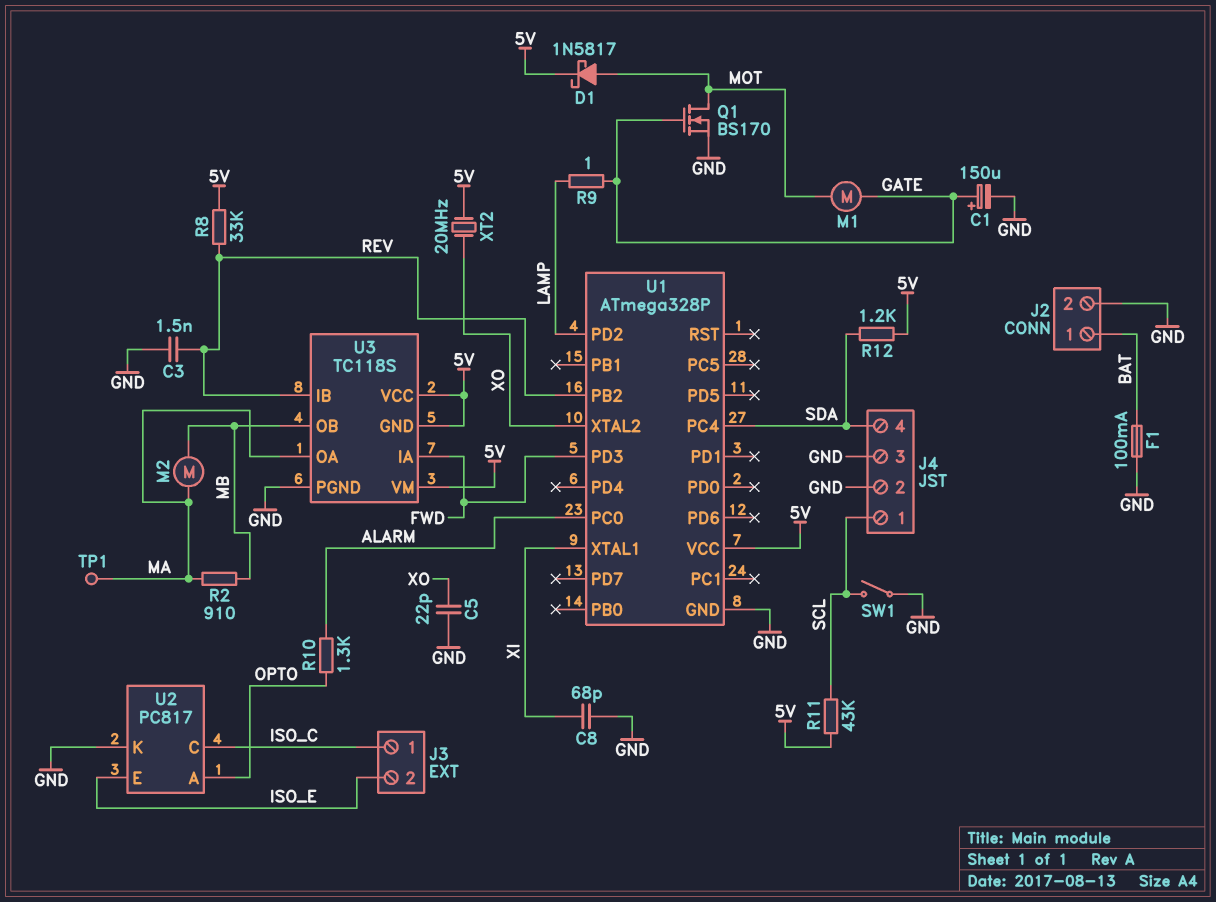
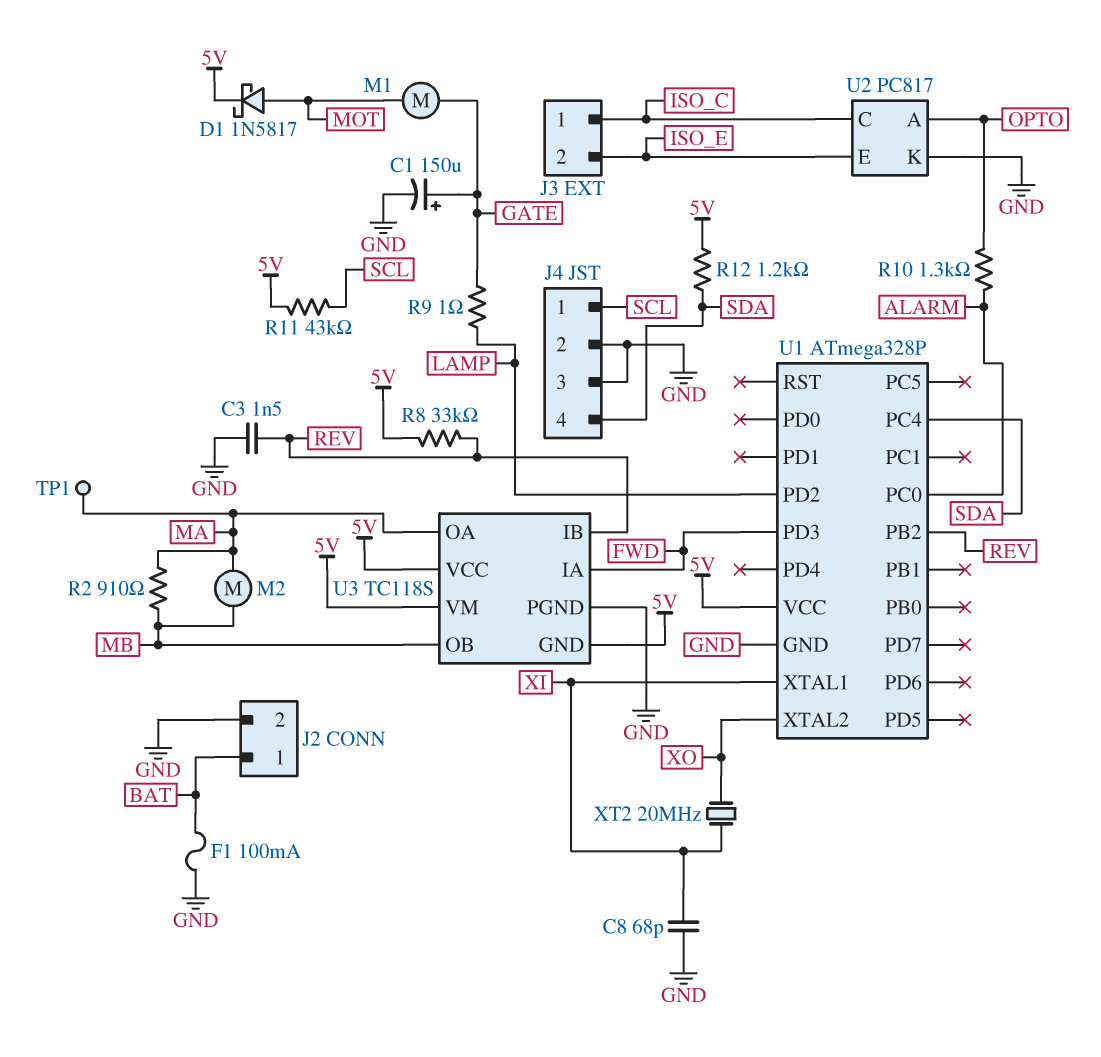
C5: 22pF (GND, XO) -> none
Q1: NMOS BS170 (G GATE, D MOT, S GND) -> none
SW1: switch (GND, SCL) -> none
XT2: 20MHz (5V, XO) -> 20MHz (XI, XO)

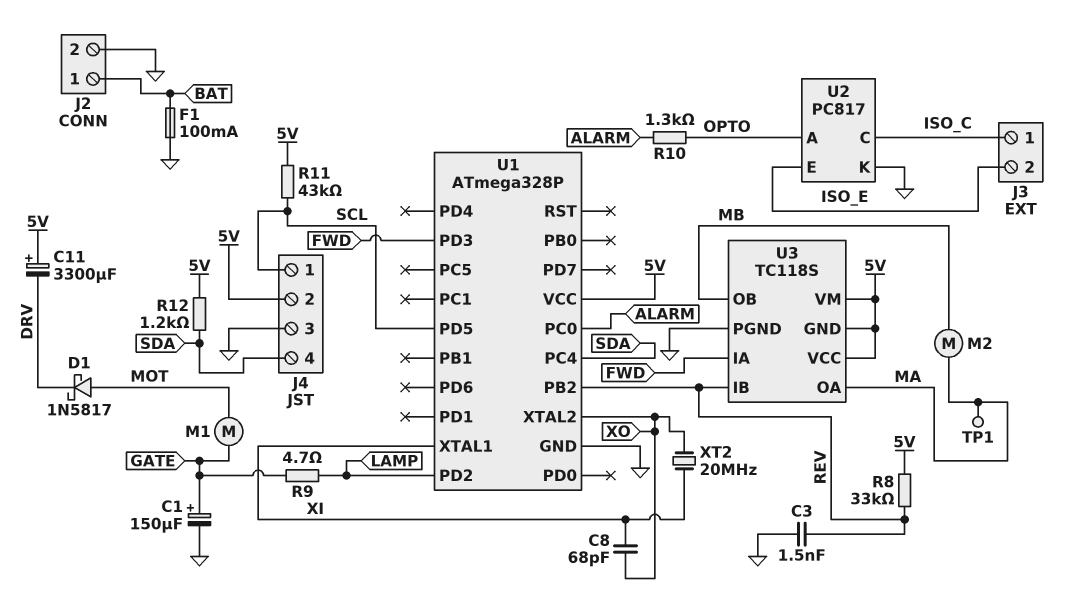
C8: 68pF (GND, XI) -> 68pF (XI, XO)
C11: none -> 3300uF (plus 5V, minus DRV)
D1: schottky 1N5817 (A MOT, K 5V) -> schottky 1N5817 (A MOT, K DRV)
J4 pin 2: GND -> 5V
R2: 910 (MA, MB) -> none
R9: 1 (GATE, LAMP) -> 4.7 (GATE, LAMP)
U1 pin PD5: none -> SCL

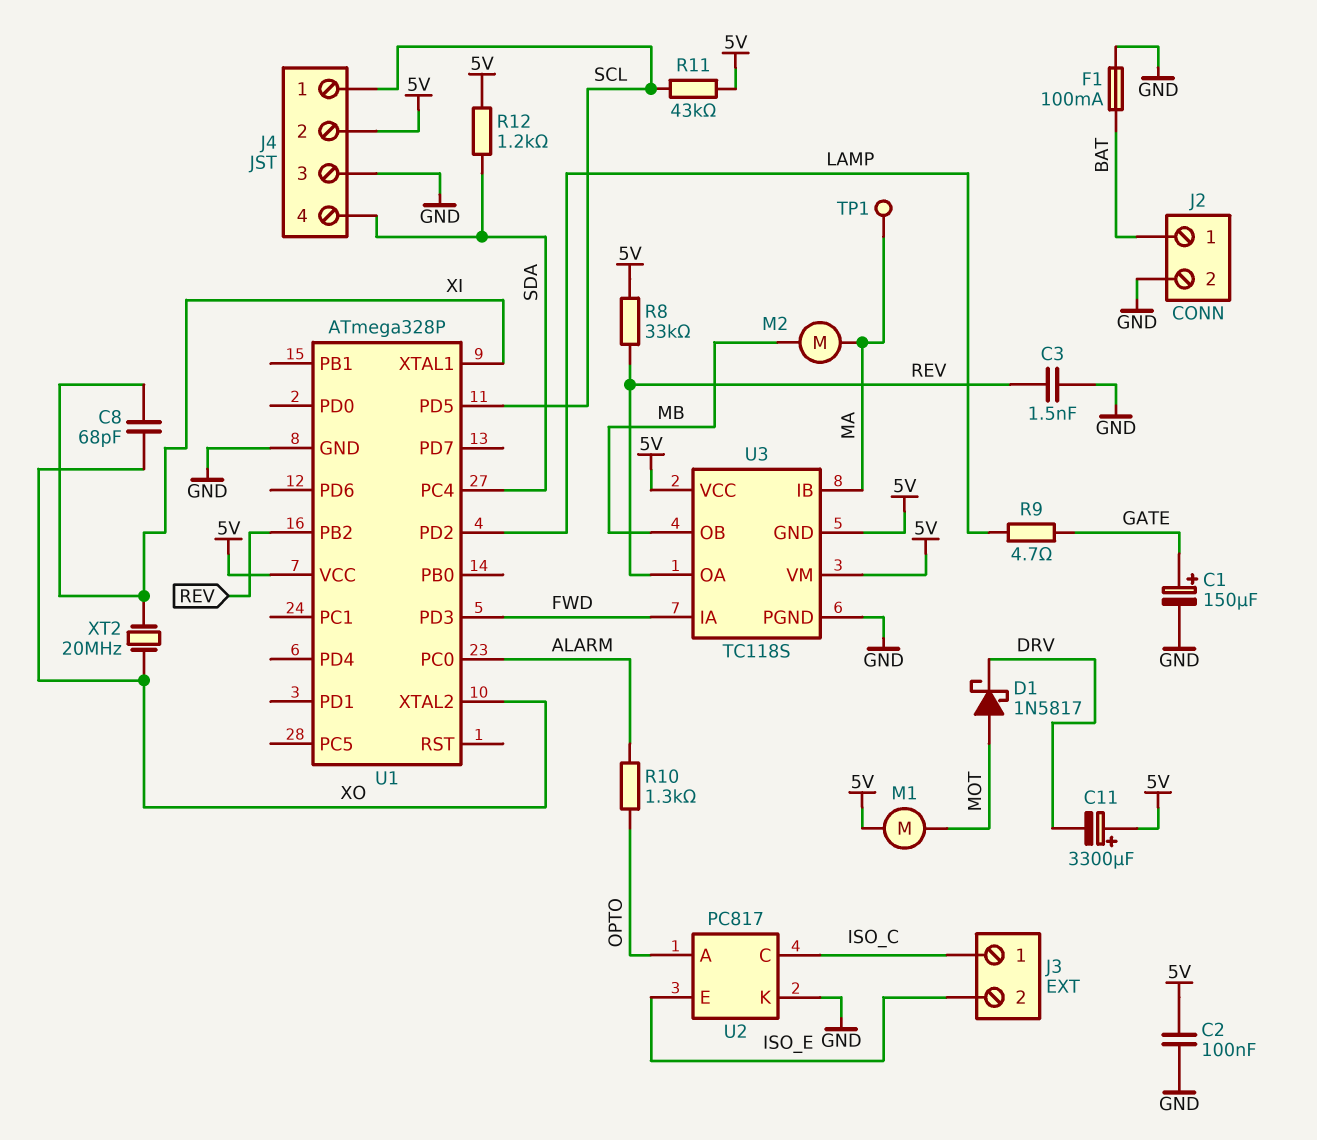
C2: none -> 100nF (5V, GND)
M1: motor (GATE, MOT) -> motor (5V, MOT)
U3 pin IB: REV -> MA
U3 pin OA: MA -> REV

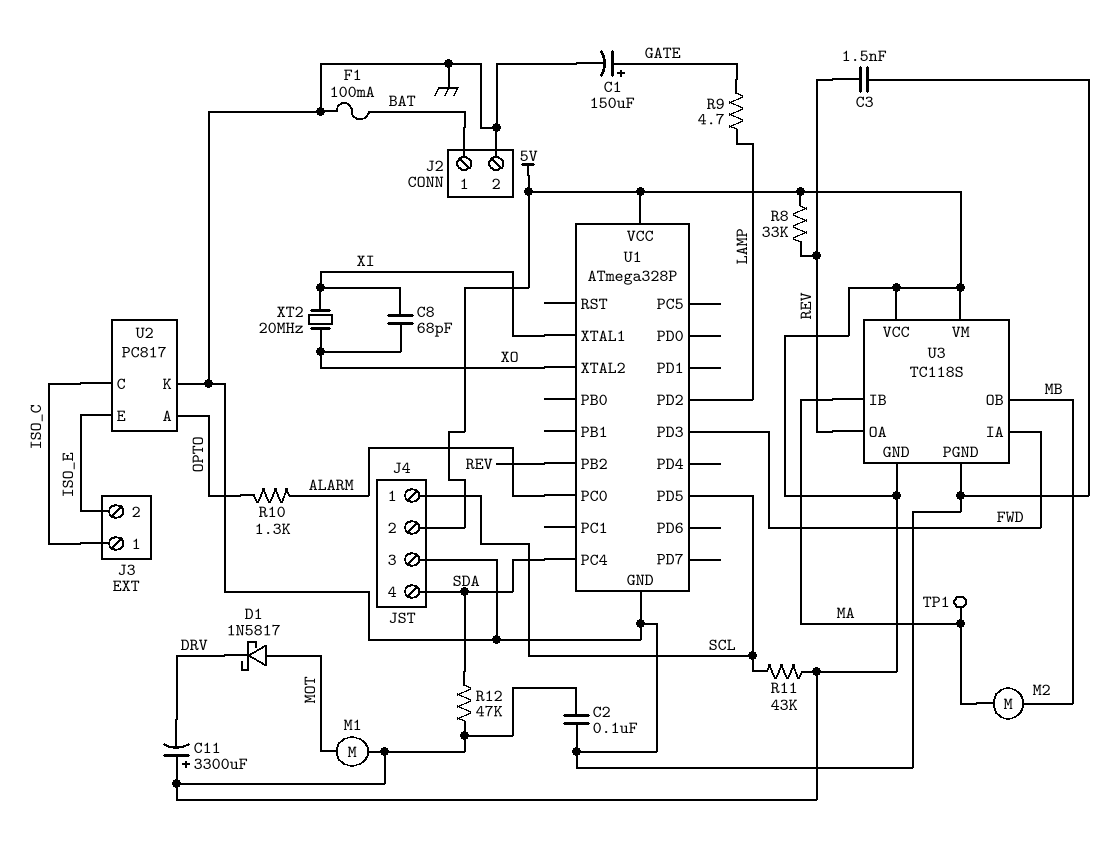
R12: 1.2k (5V, SDA) -> 47k (5V, SDA)

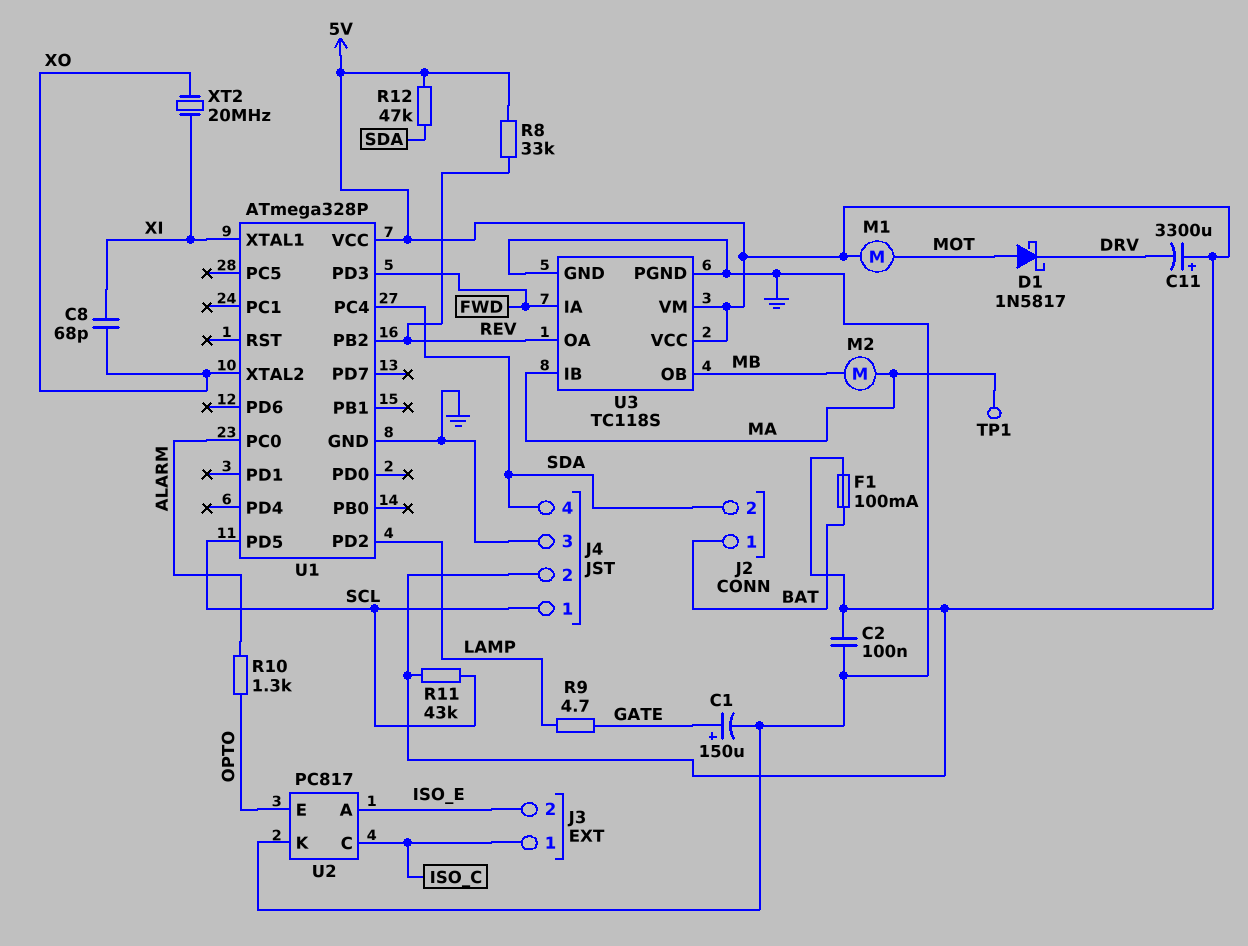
C3: 1.5nF (GND, REV) -> none
F1: 100mA (BAT, GND) -> 100mA (5V, BAT)
J2 pin 2: GND -> SDA
U2 pin A: OPTO -> ISO_E
U2 pin E: ISO_E -> OPTO
U3 pin GND: 5V -> GND

